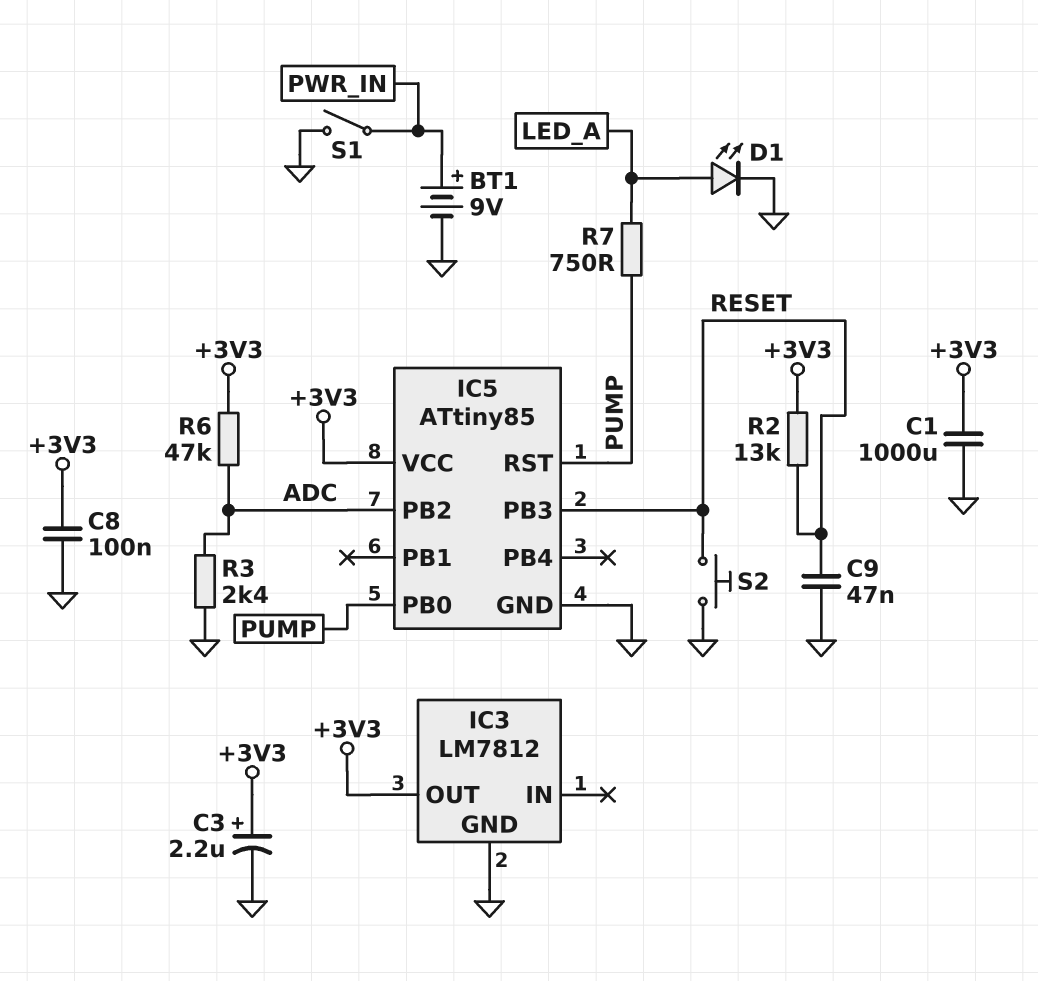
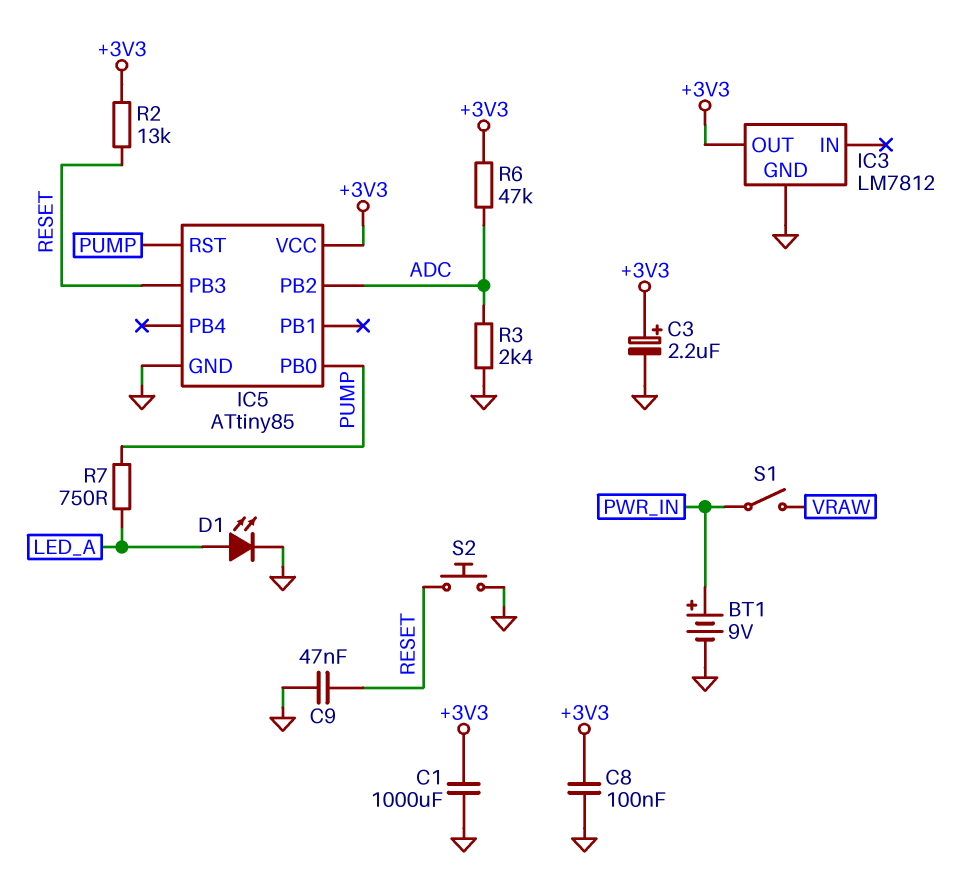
S1: switch (GND, PWR_IN) -> switch (PWR_IN, VRAW)

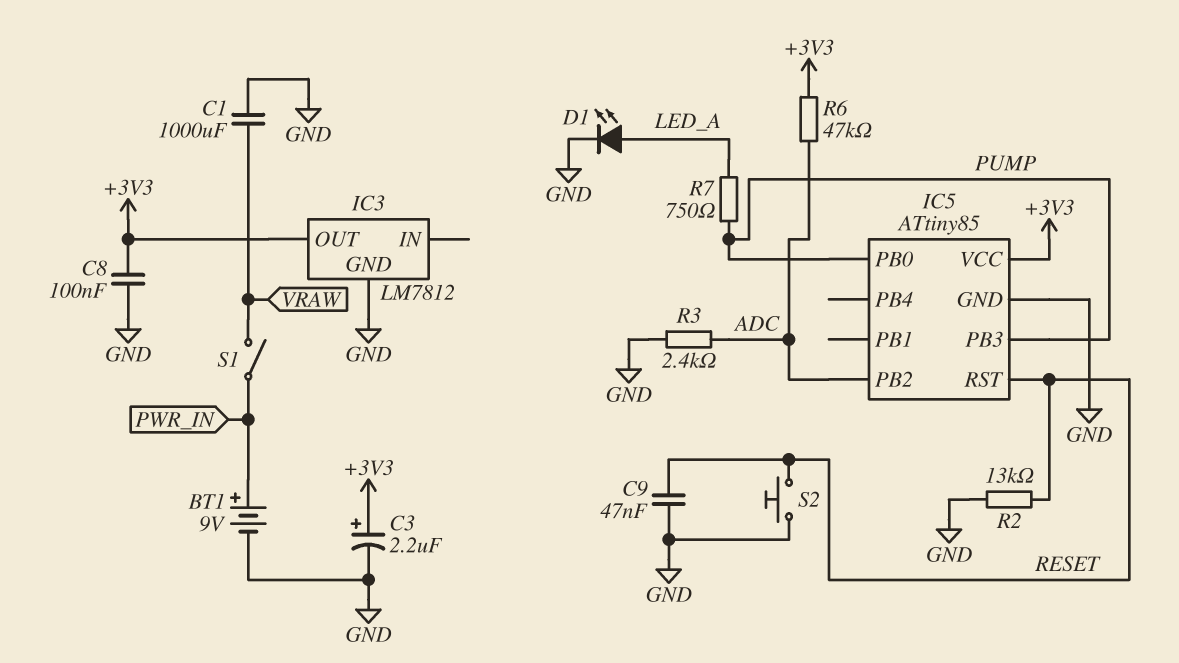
C1: 1000uF (+3V3, GND) -> 1000uF (GND, VRAW)
IC5 pin PB3: RESET -> PUMP
IC5 pin RST: PUMP -> RESET
R2: 13k (+3V3, RESET) -> 13k (GND, RESET)

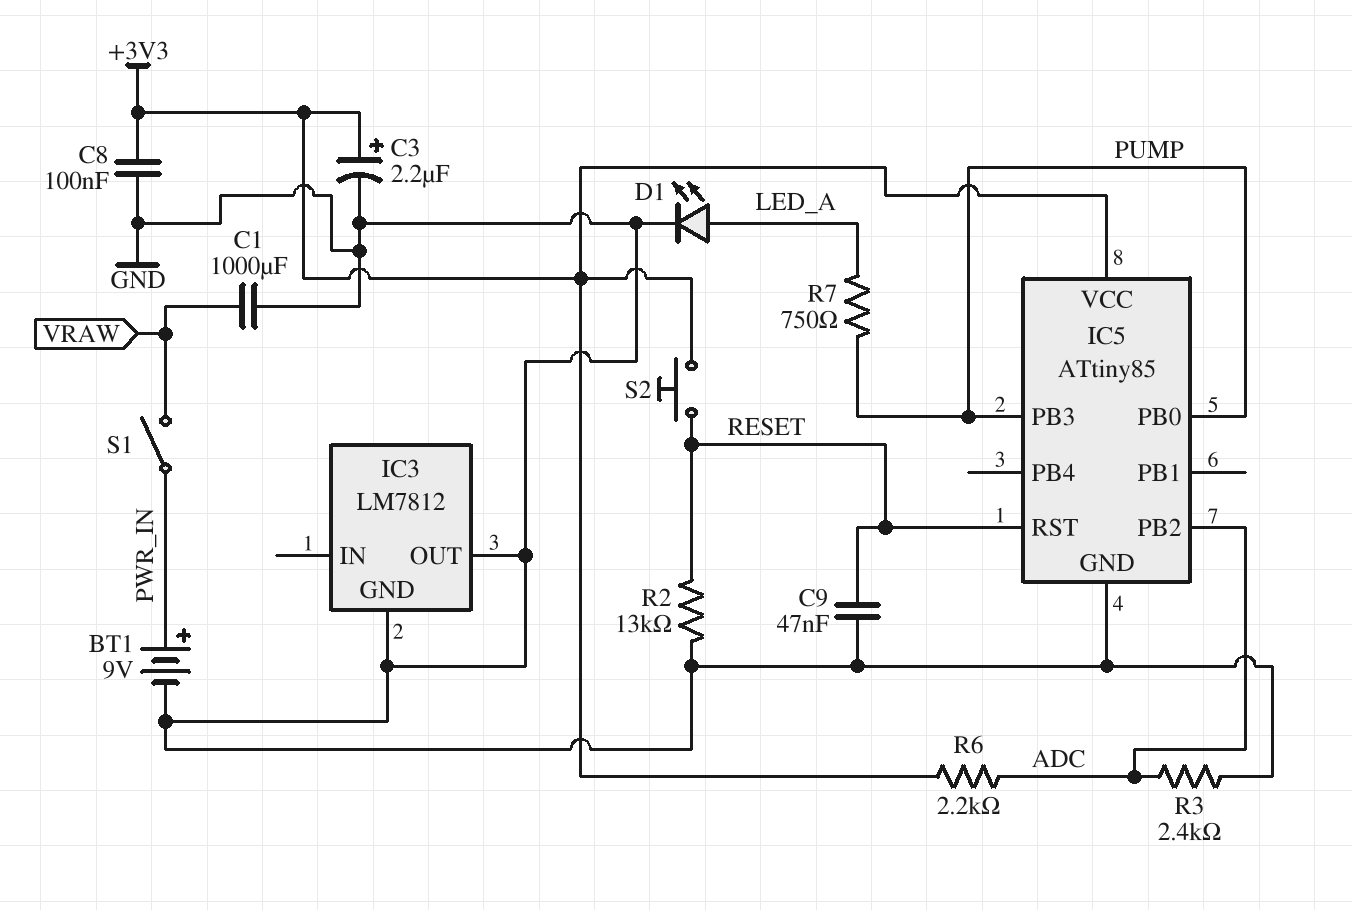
IC3 pin OUT: +3V3 -> GND
R6: 47k (+3V3, ADC) -> 2.2k (+3V3, ADC)
S2: button (GND, RESET) -> button (+3V3, RESET)

